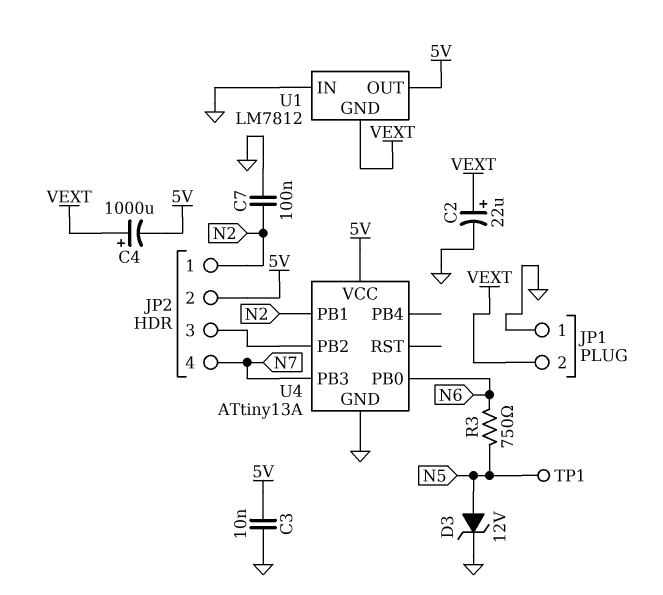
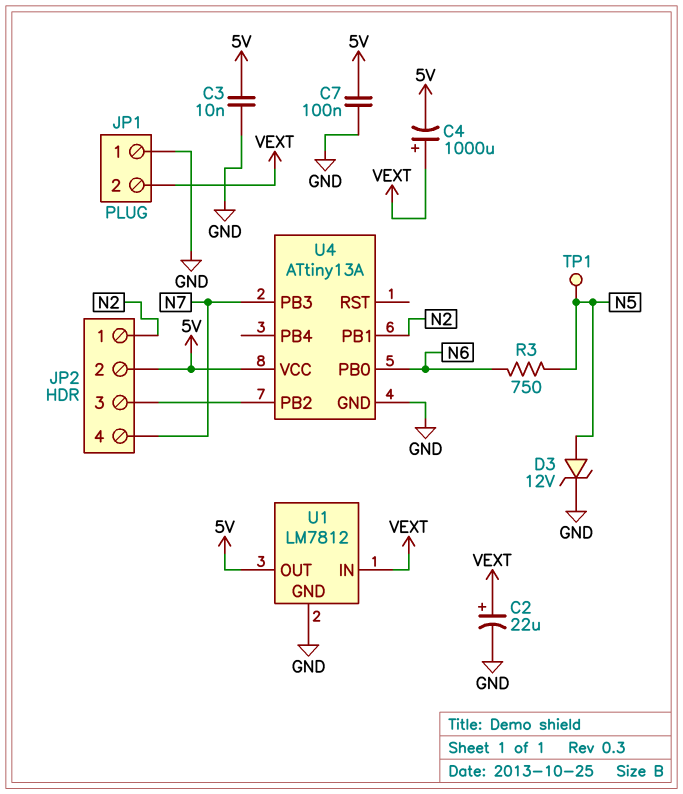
C7: 100nF (GND, N2) -> 100nF (5V, GND)
U1 pin GND: VEXT -> GND
U1 pin IN: GND -> VEXT

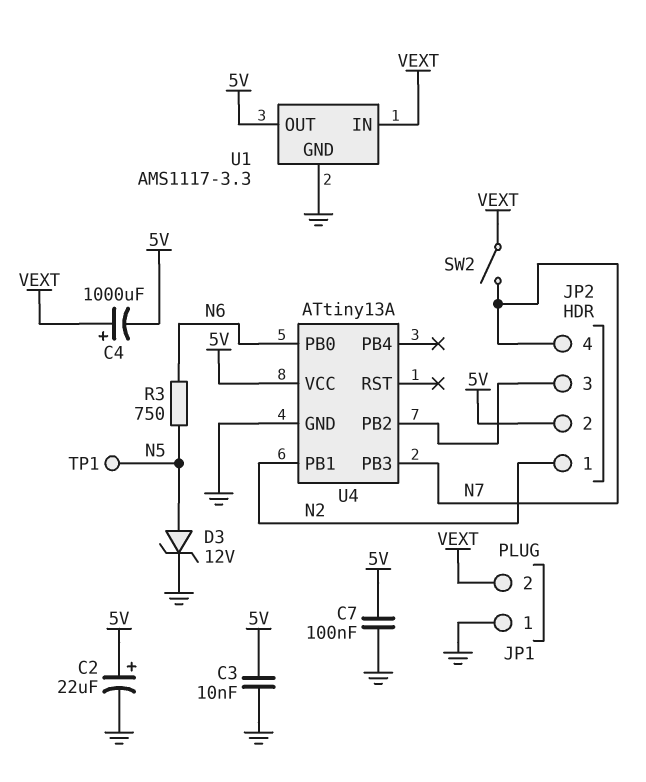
C2: 22uF (plus VEXT, minus GND) -> 22uF (plus 5V, minus GND)
SW2: none -> switch (N7, VEXT)
U1: LM7812 -> AMS1117-3.3

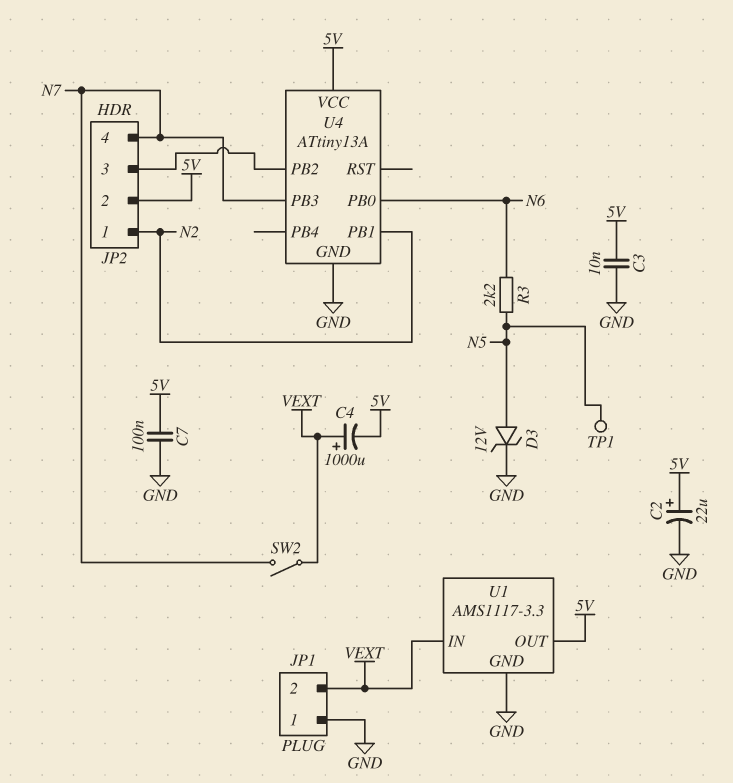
R3: 750 (N5, N6) -> 2.2k (N5, N6)

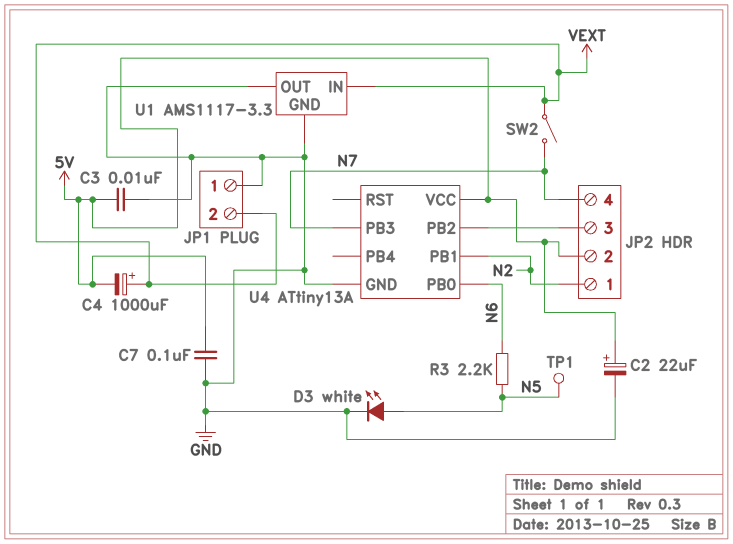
D3: zener 12V (A N5, K GND) -> LED white (A N5, K GND)
U1 pin OUT: 5V -> GND

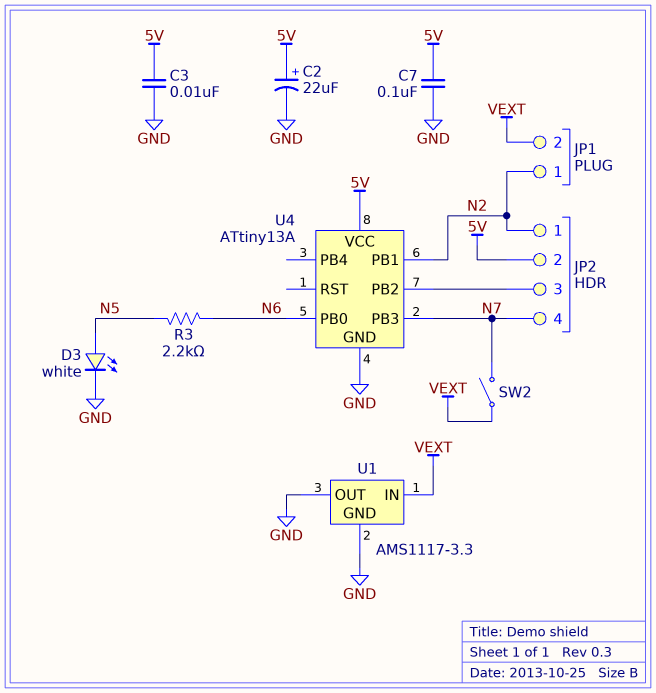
C4: 1000uF (plus VEXT, minus 5V) -> none
JP1 pin 1: GND -> N2
TP1: test point (N5) -> none

